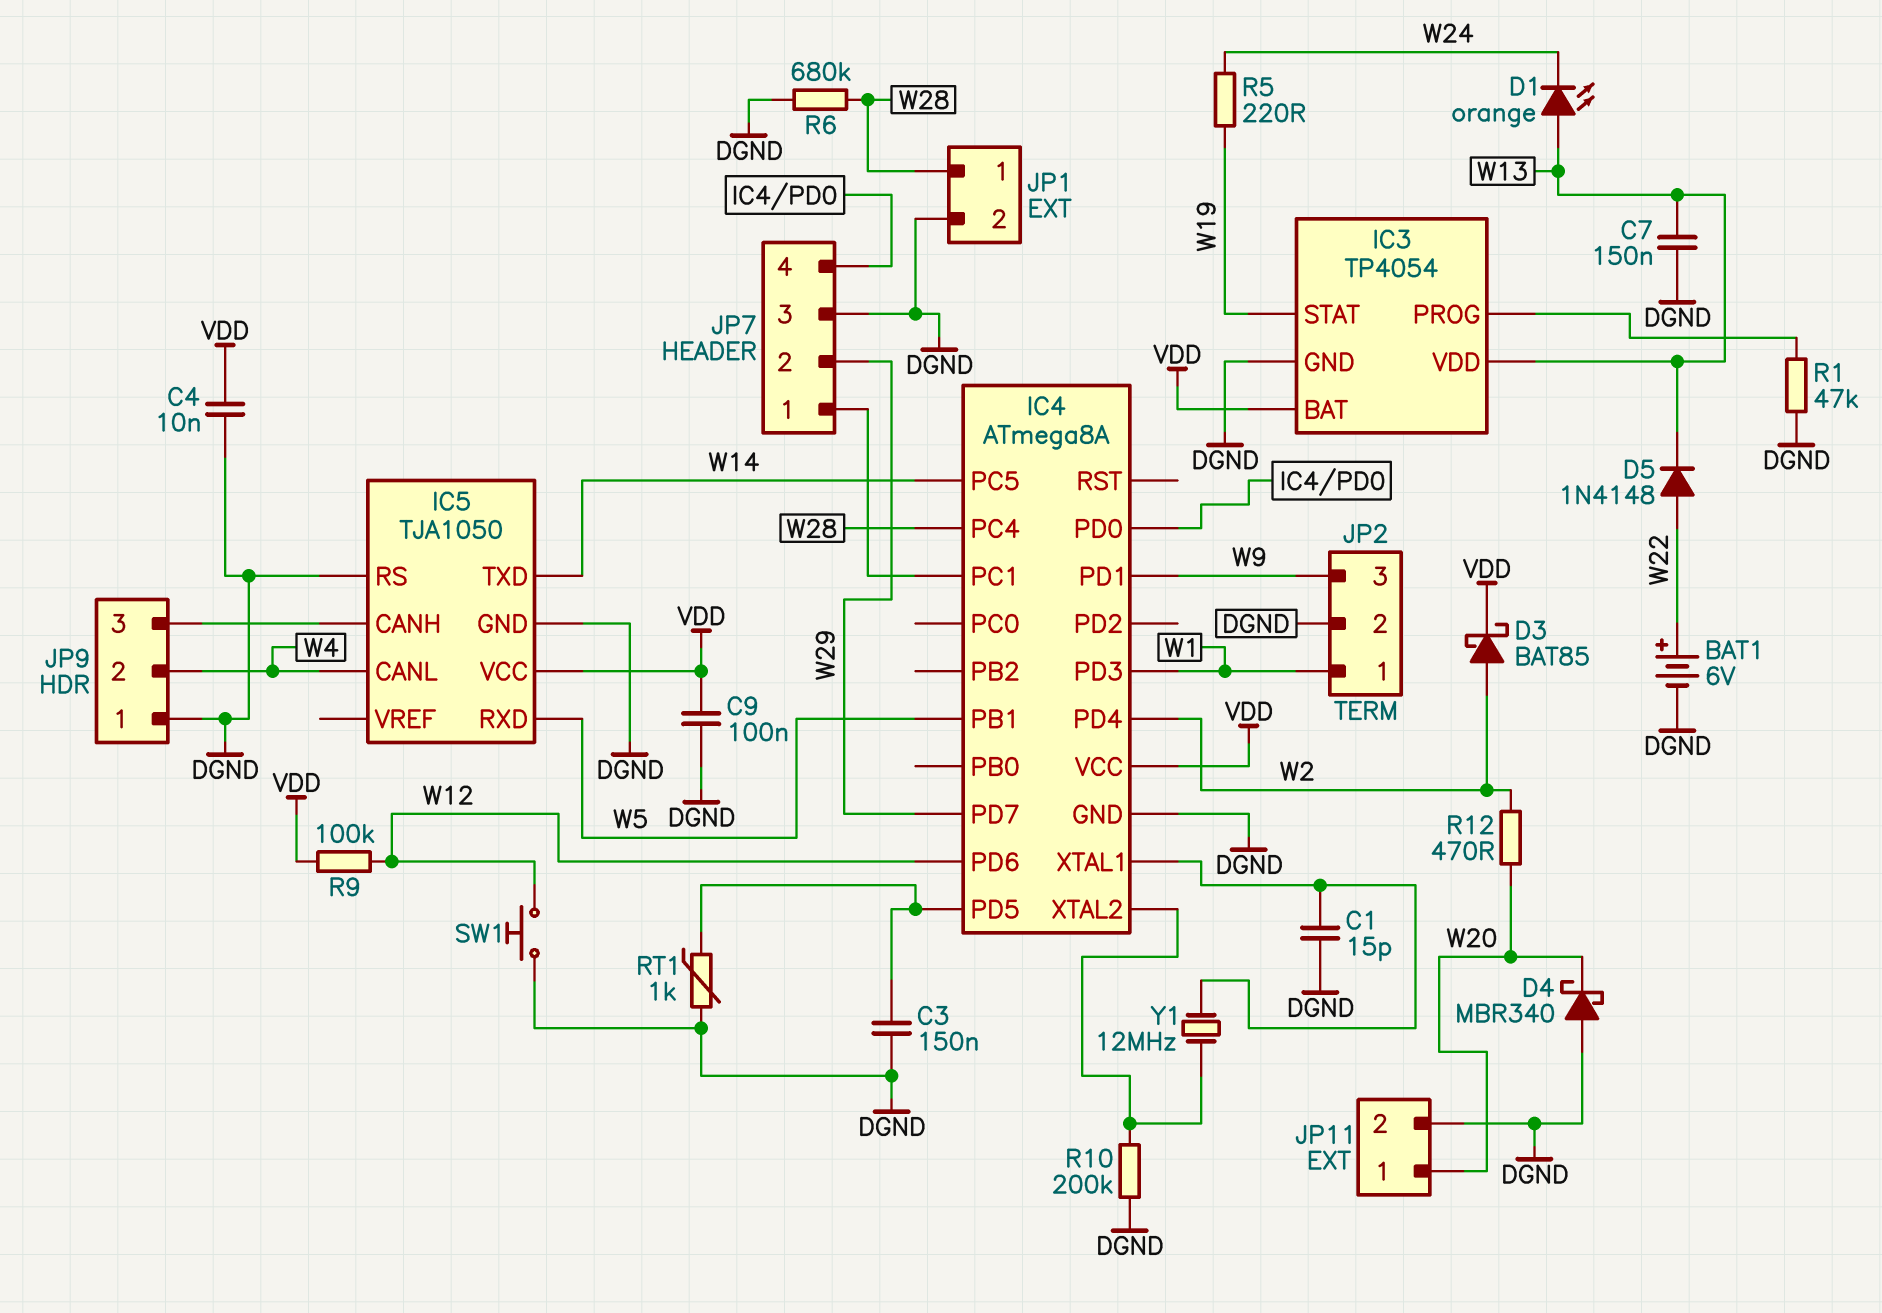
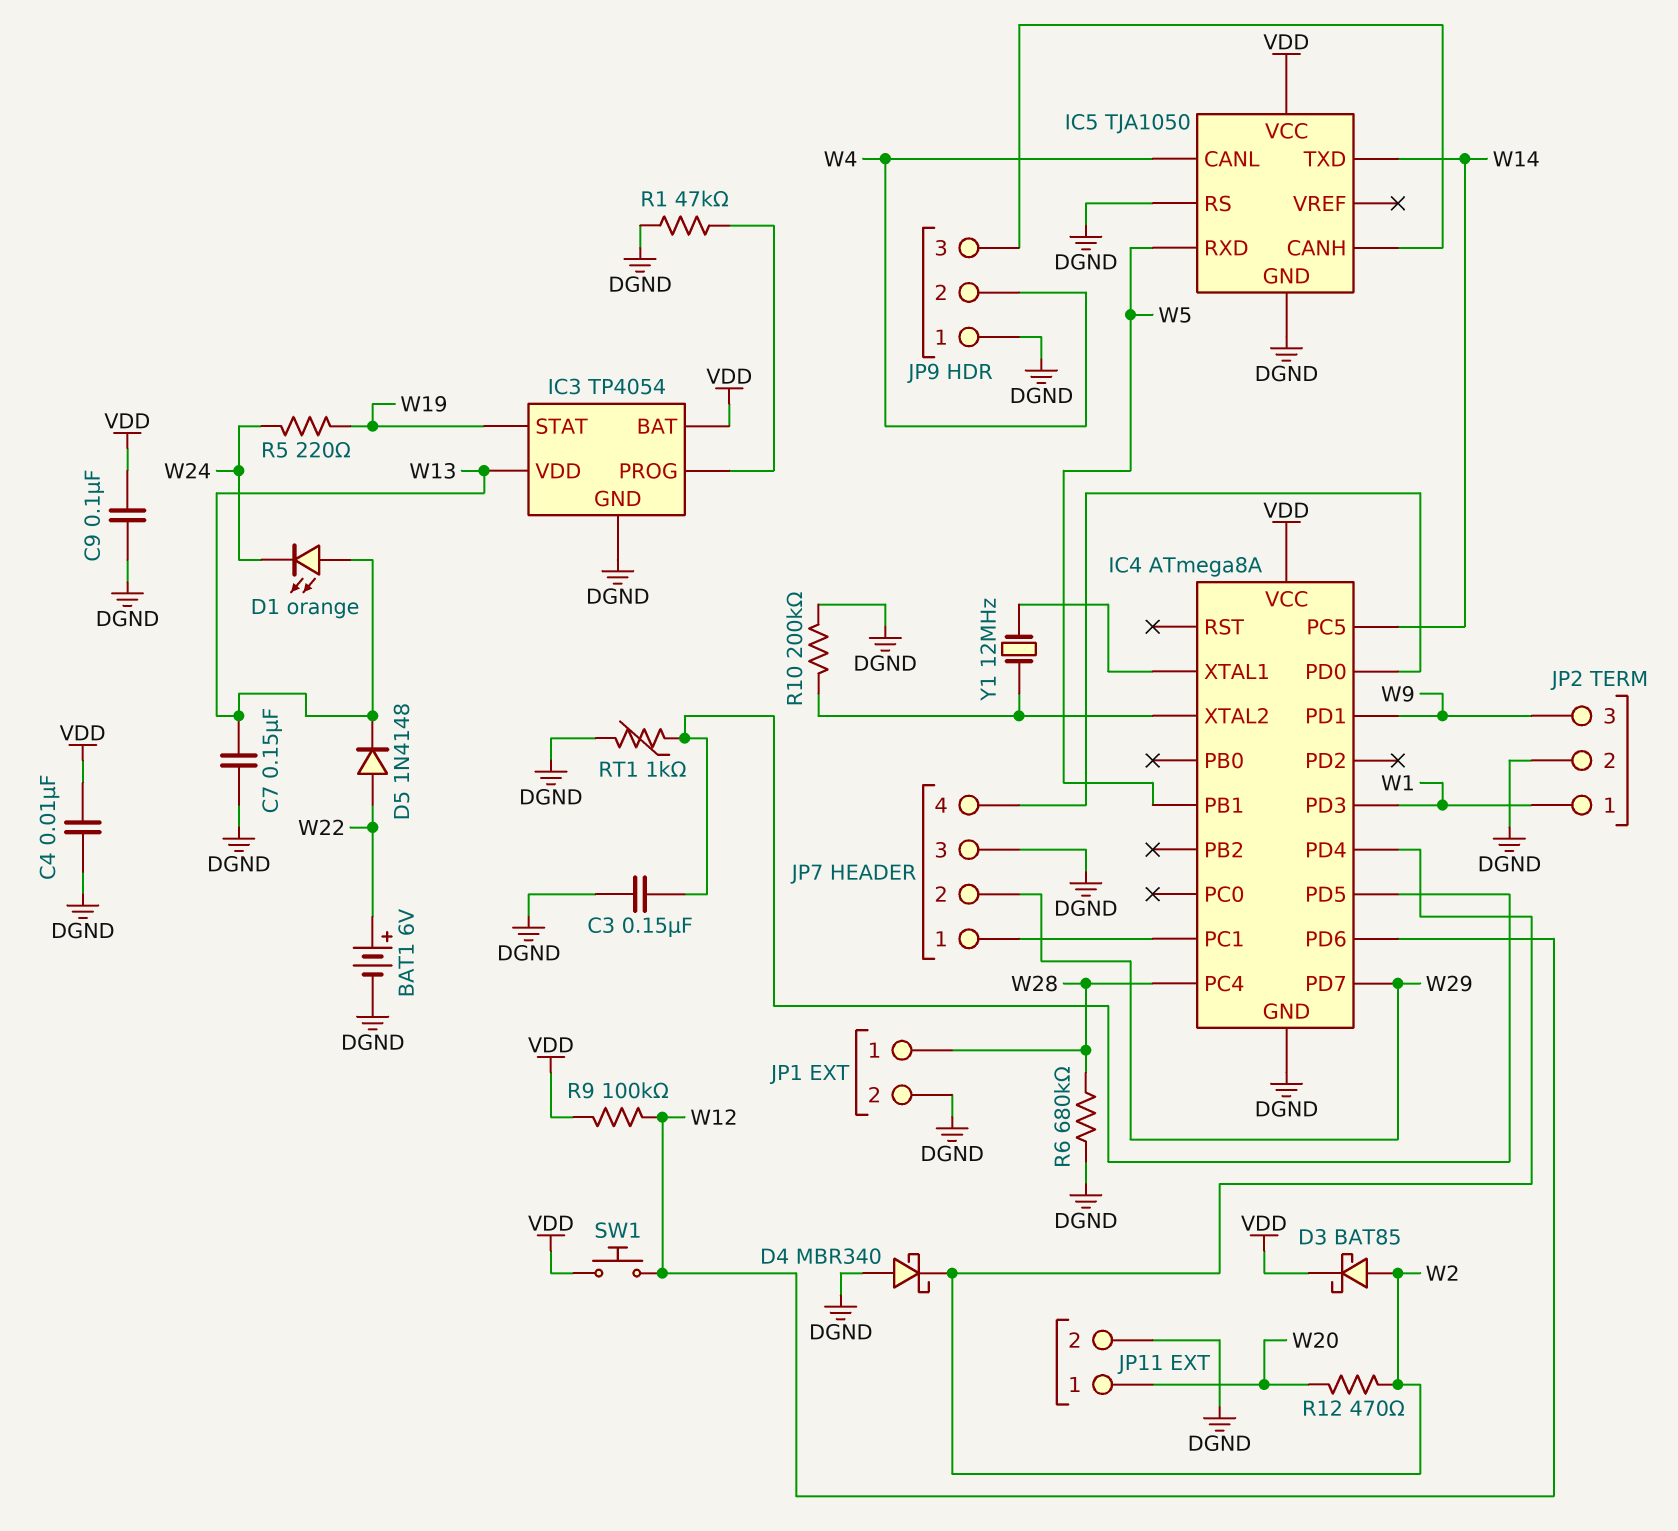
C1: 15pF (DGND, IC4/XTAL1) -> none
D4: schottky MBR340 (A DGND, K W20) -> schottky MBR340 (A DGND, K W2)
SW1: button (DGND, W12) -> button (VDD, W12)

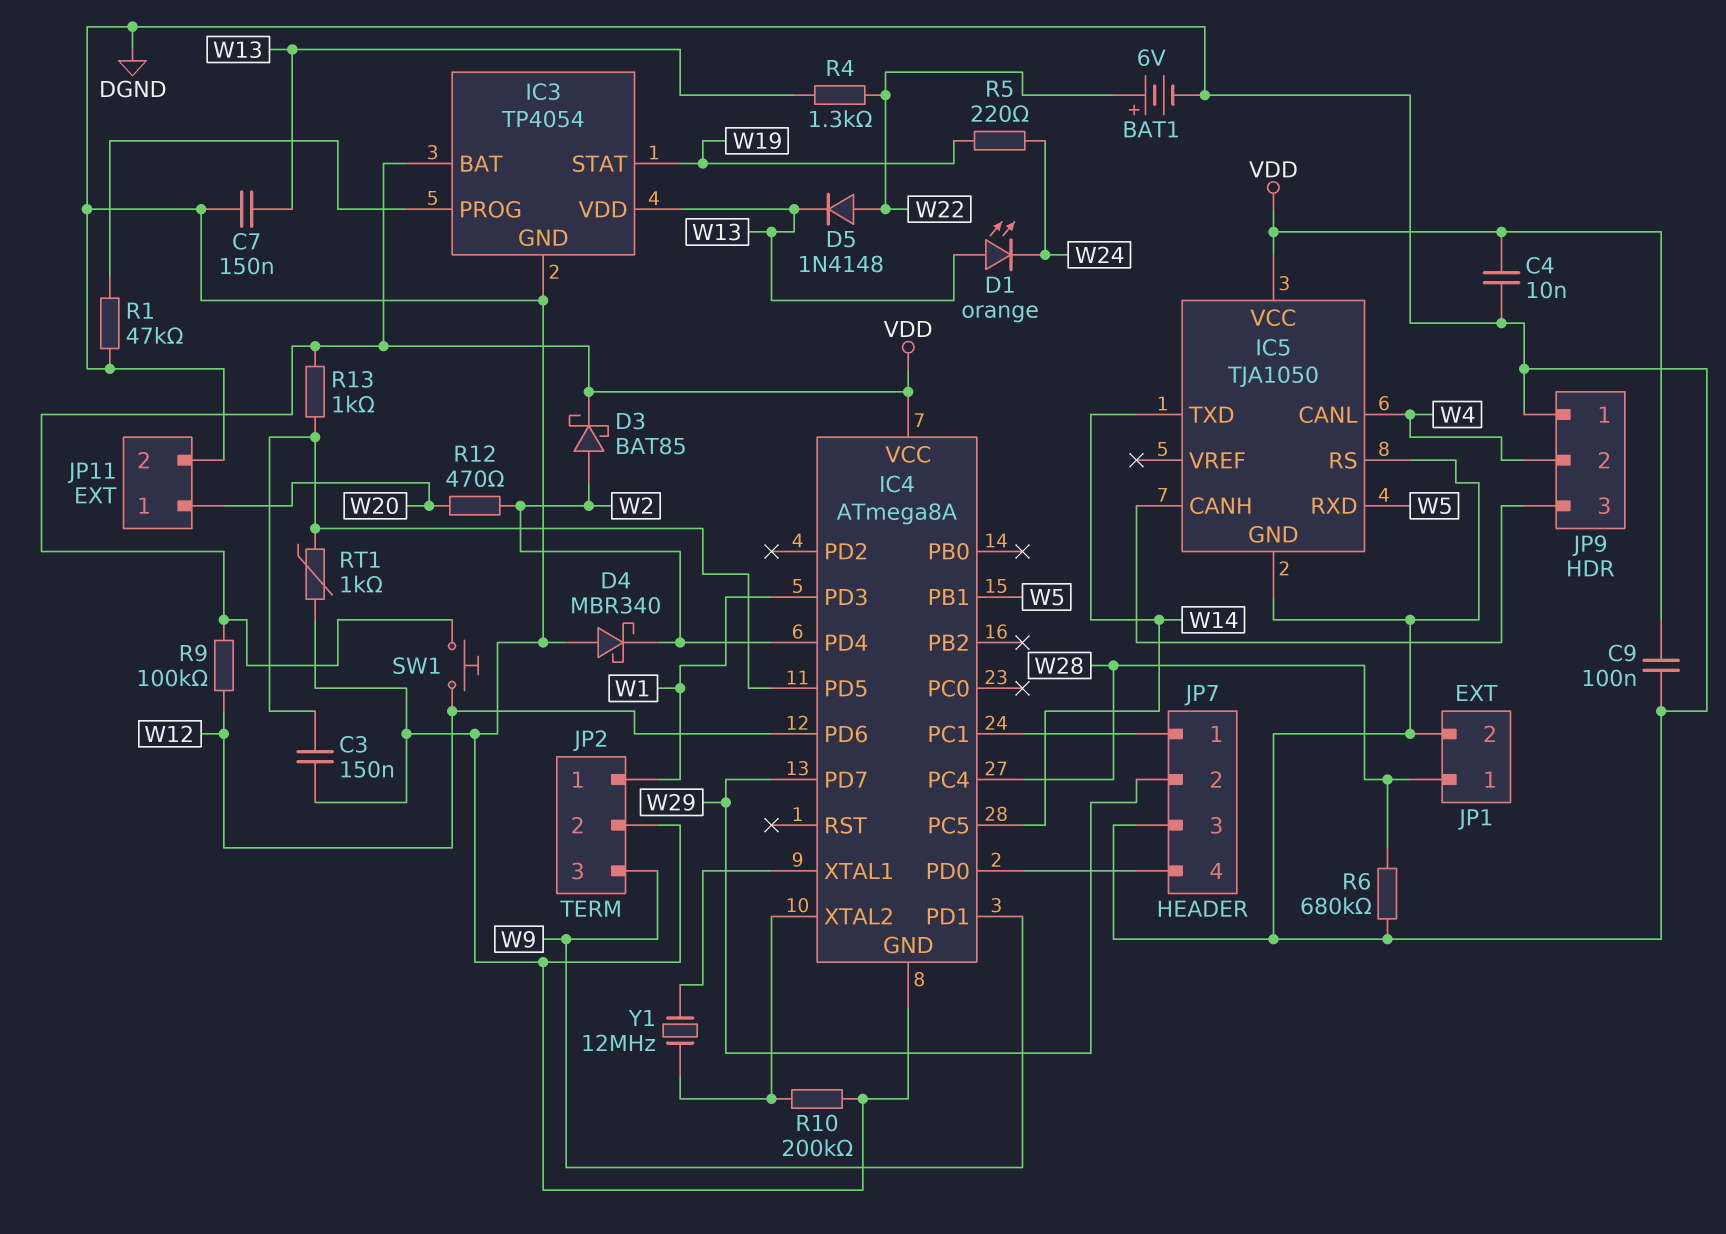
R4: none -> 1.3k (W13, W22)
R13: none -> 1k (IC4/PD5, VDD)

